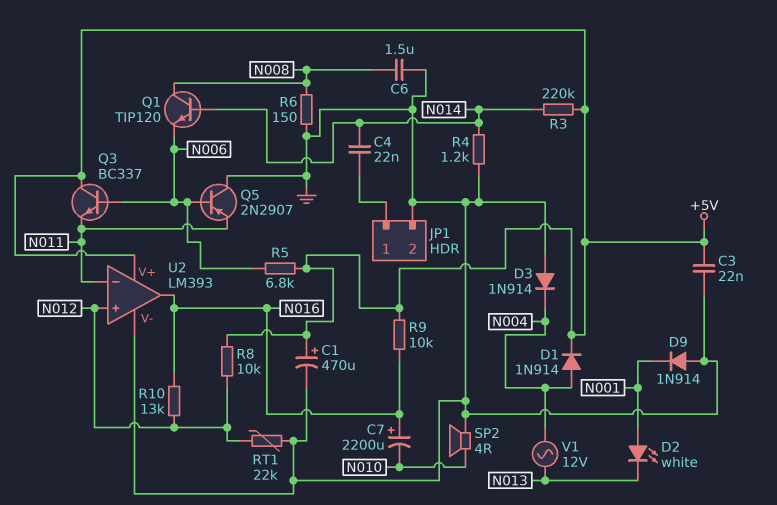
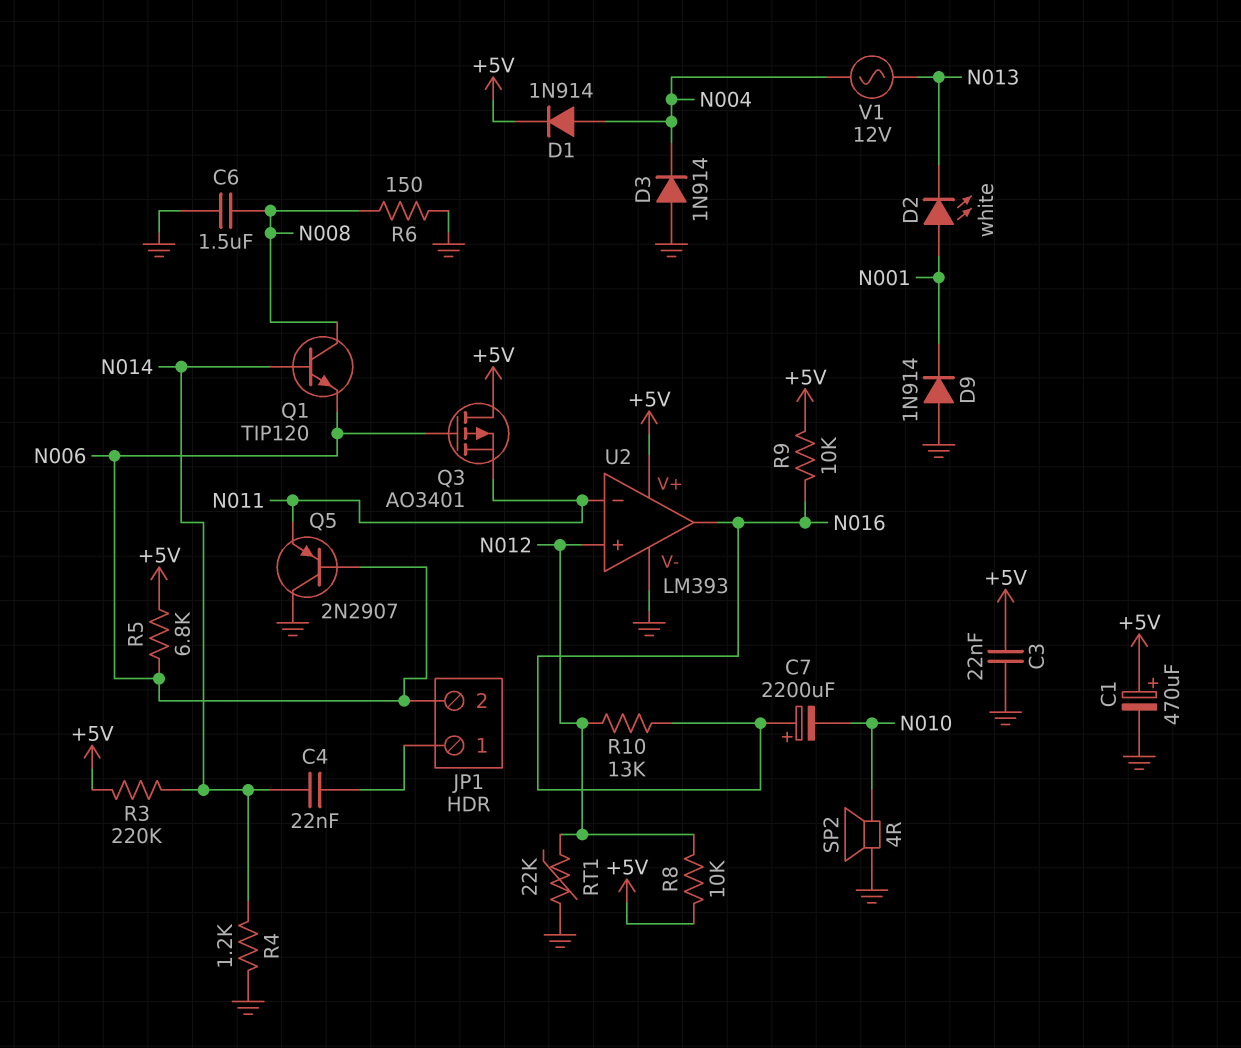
JP1 pin 2: GND -> N006
Q3: NPN BC337 (B N006, C +5V, E N011) -> PMOS AO3401 (G N006, D +5V, S N011)

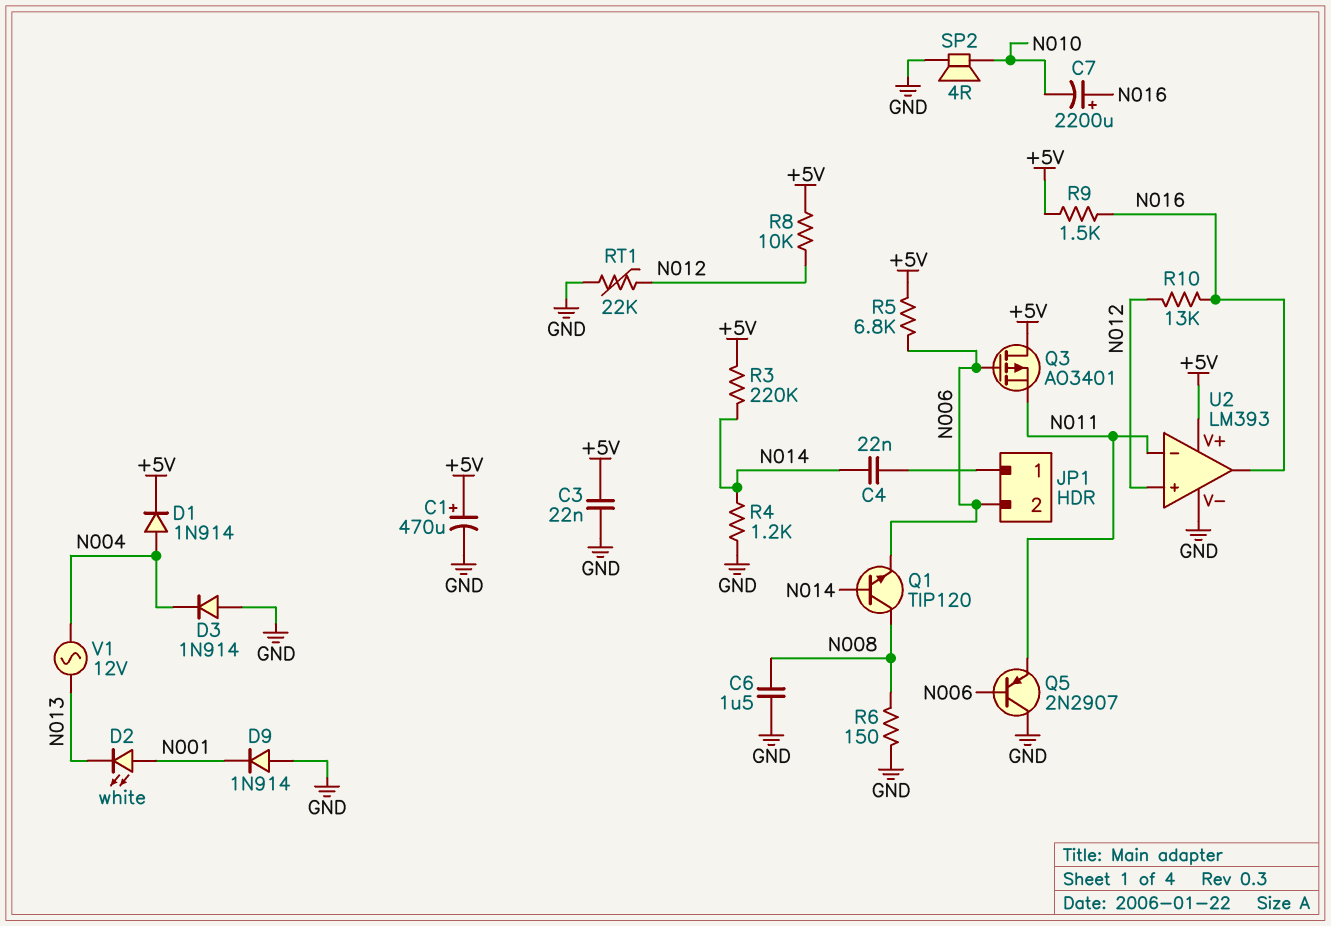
R9: 10k (+5V, N016) -> 1.5k (+5V, N016)

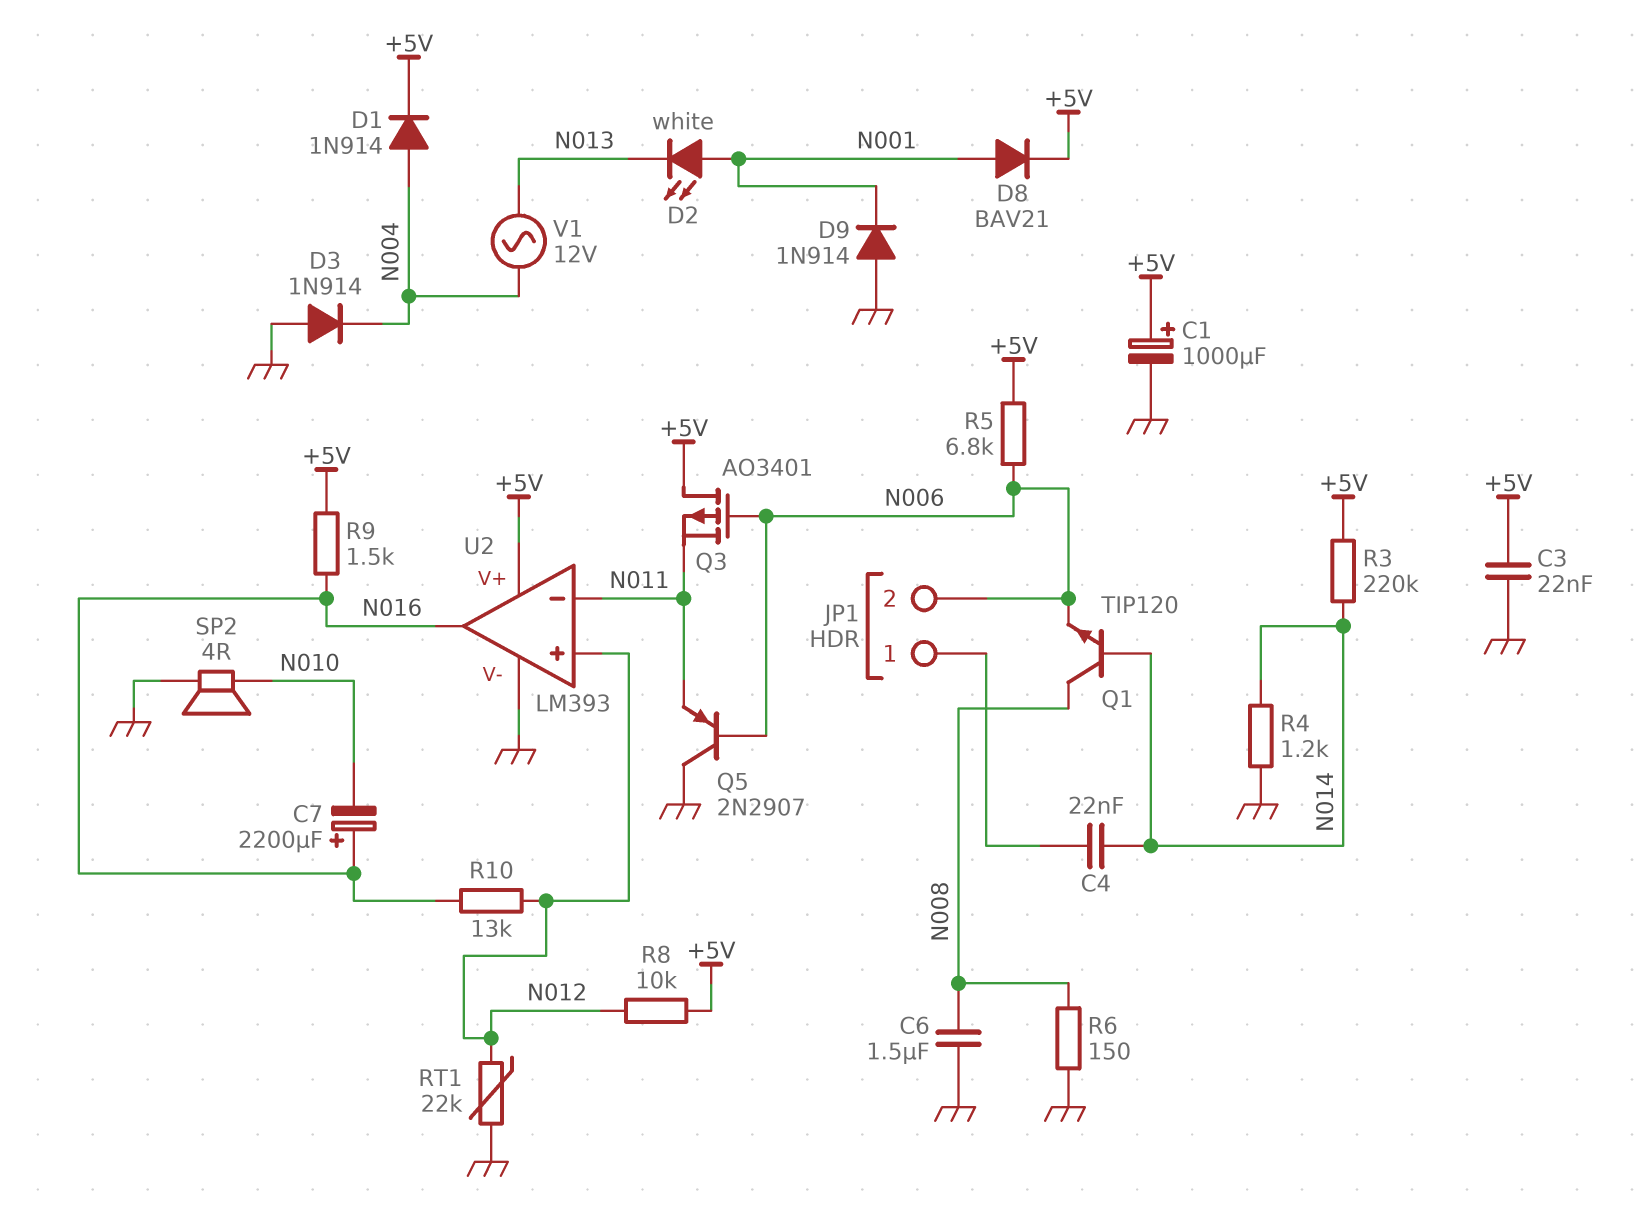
C1: 470uF (plus +5V, minus GND) -> 1000uF (plus +5V, minus GND)
D8: none -> diode BAV21 (A N001, K +5V)

